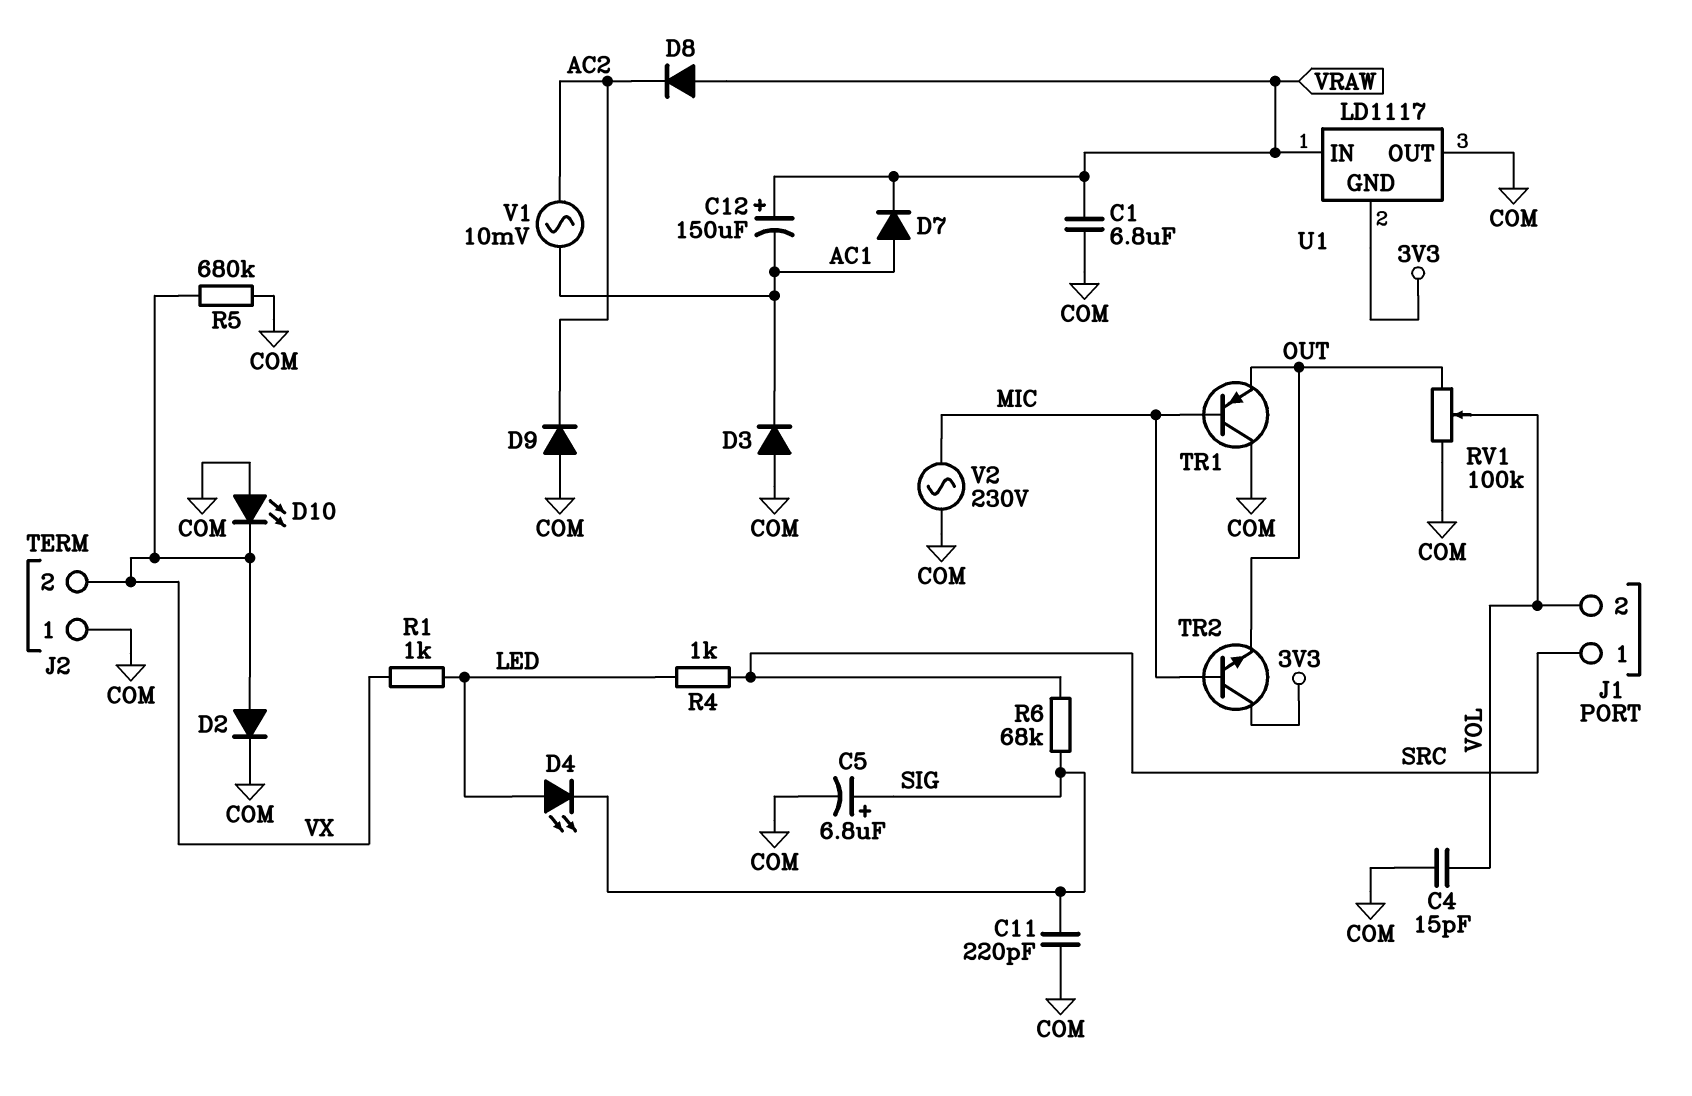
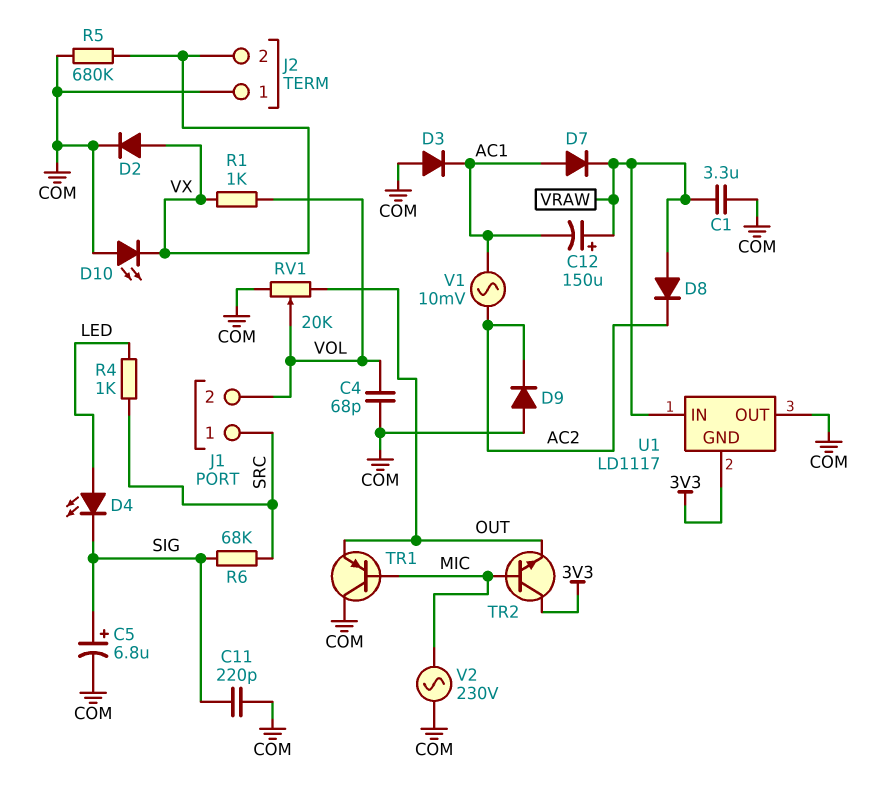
C1: 6.8uF (COM, VRAW) -> 3.3uF (COM, VRAW)
C4: 15pF (COM, VOL) -> 68pF (COM, VOL)
R1: 1k (LED, VX) -> 1k (VOL, VX)
RV1: 100k (COM, OUT, wiper VOL) -> 20k (COM, OUT, wiper VOL)

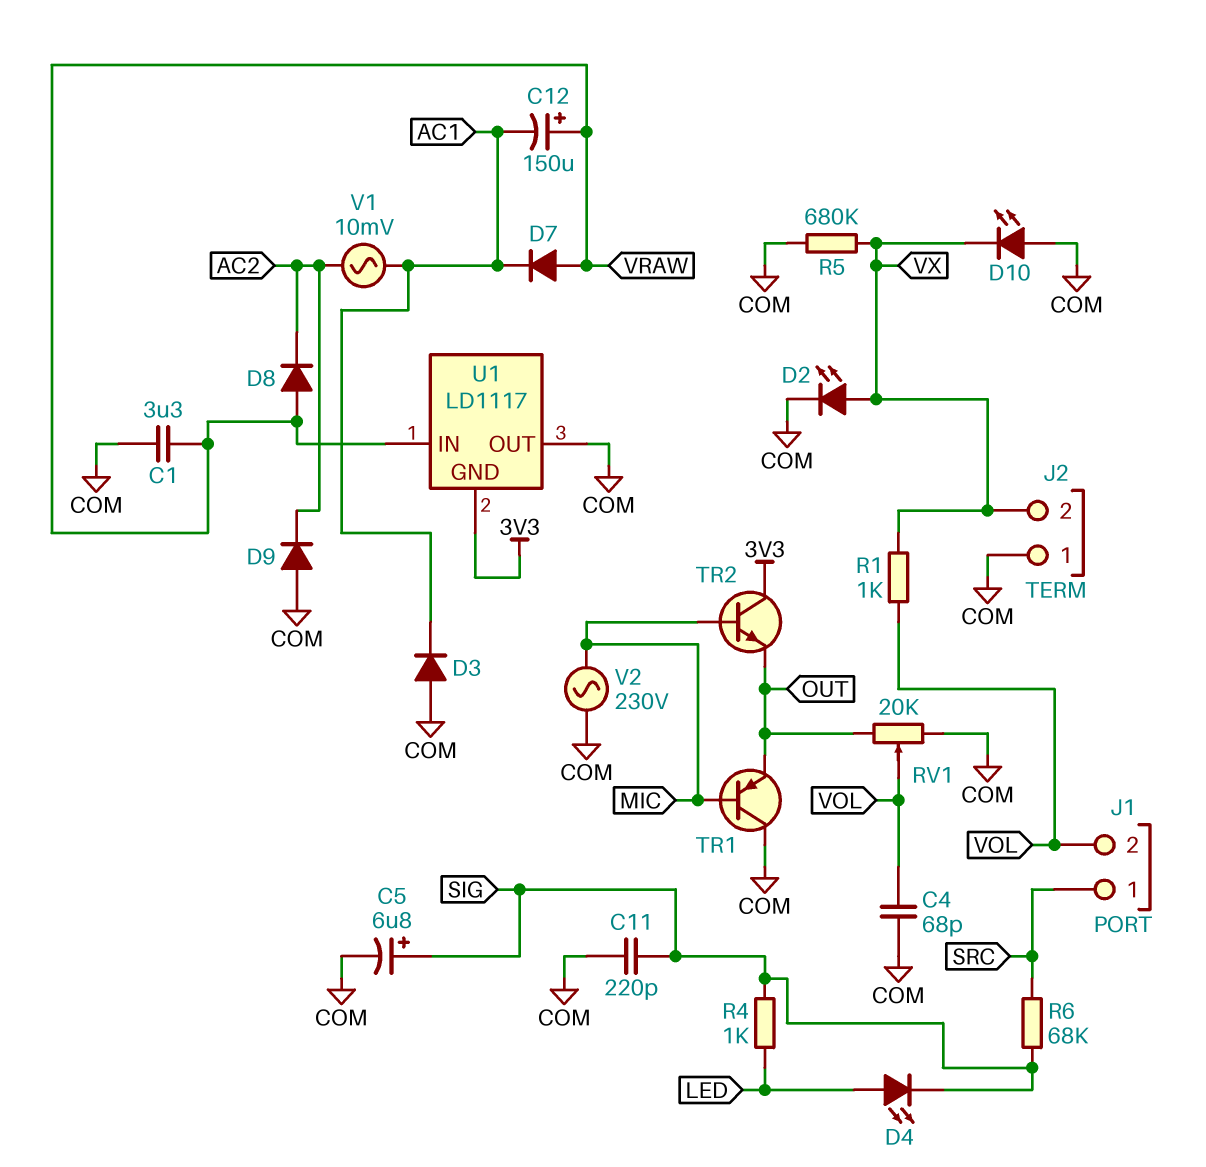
D2: diode (A VX, K COM) -> LED (A VX, K COM)
D7: diode (A AC1, K VRAW) -> diode (A VRAW, K AC1)
R4: 1k (LED, SRC) -> 1k (LED, SIG)

